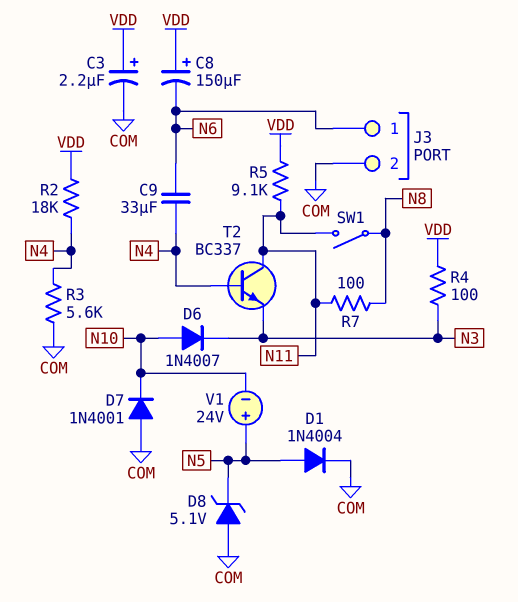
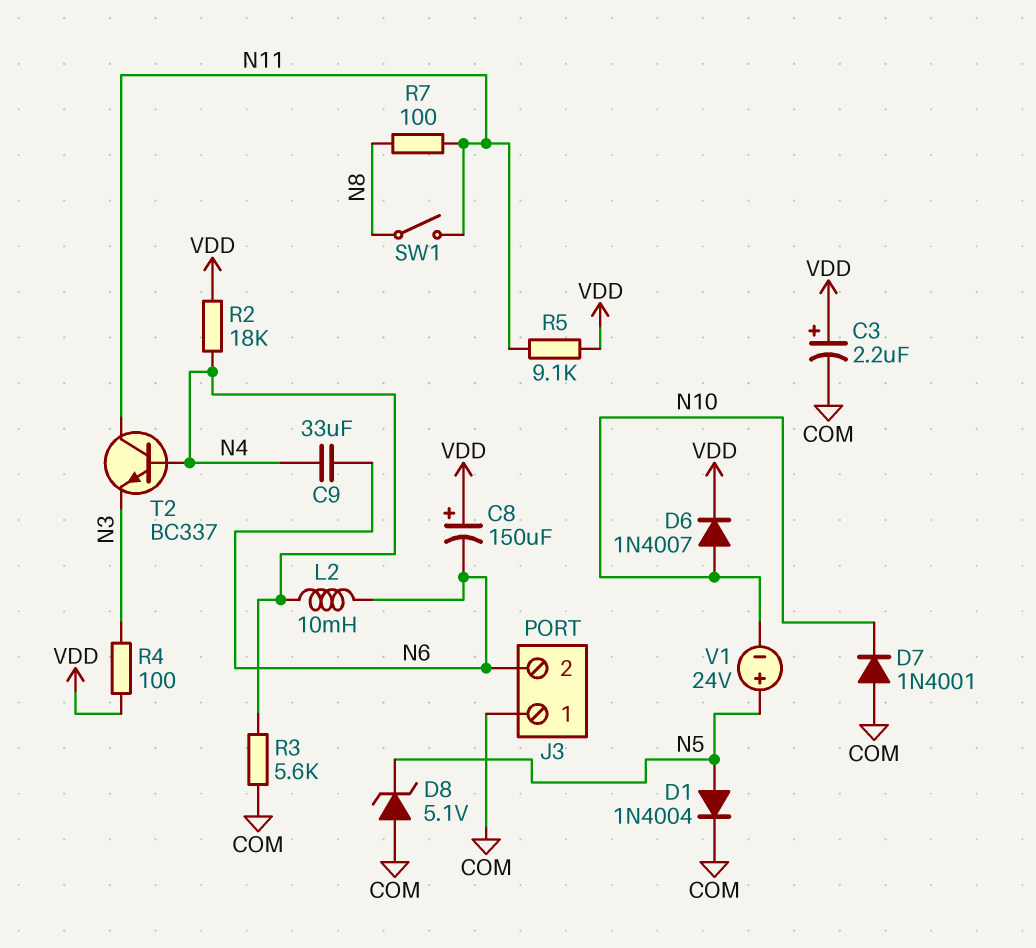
D6: diode 1N4007 (A N10, K N3) -> diode 1N4007 (A N10, K VDD)
J3 pin 1: N6 -> COM
J3 pin 2: COM -> N6
L2: none -> 10mH (N4, N6)

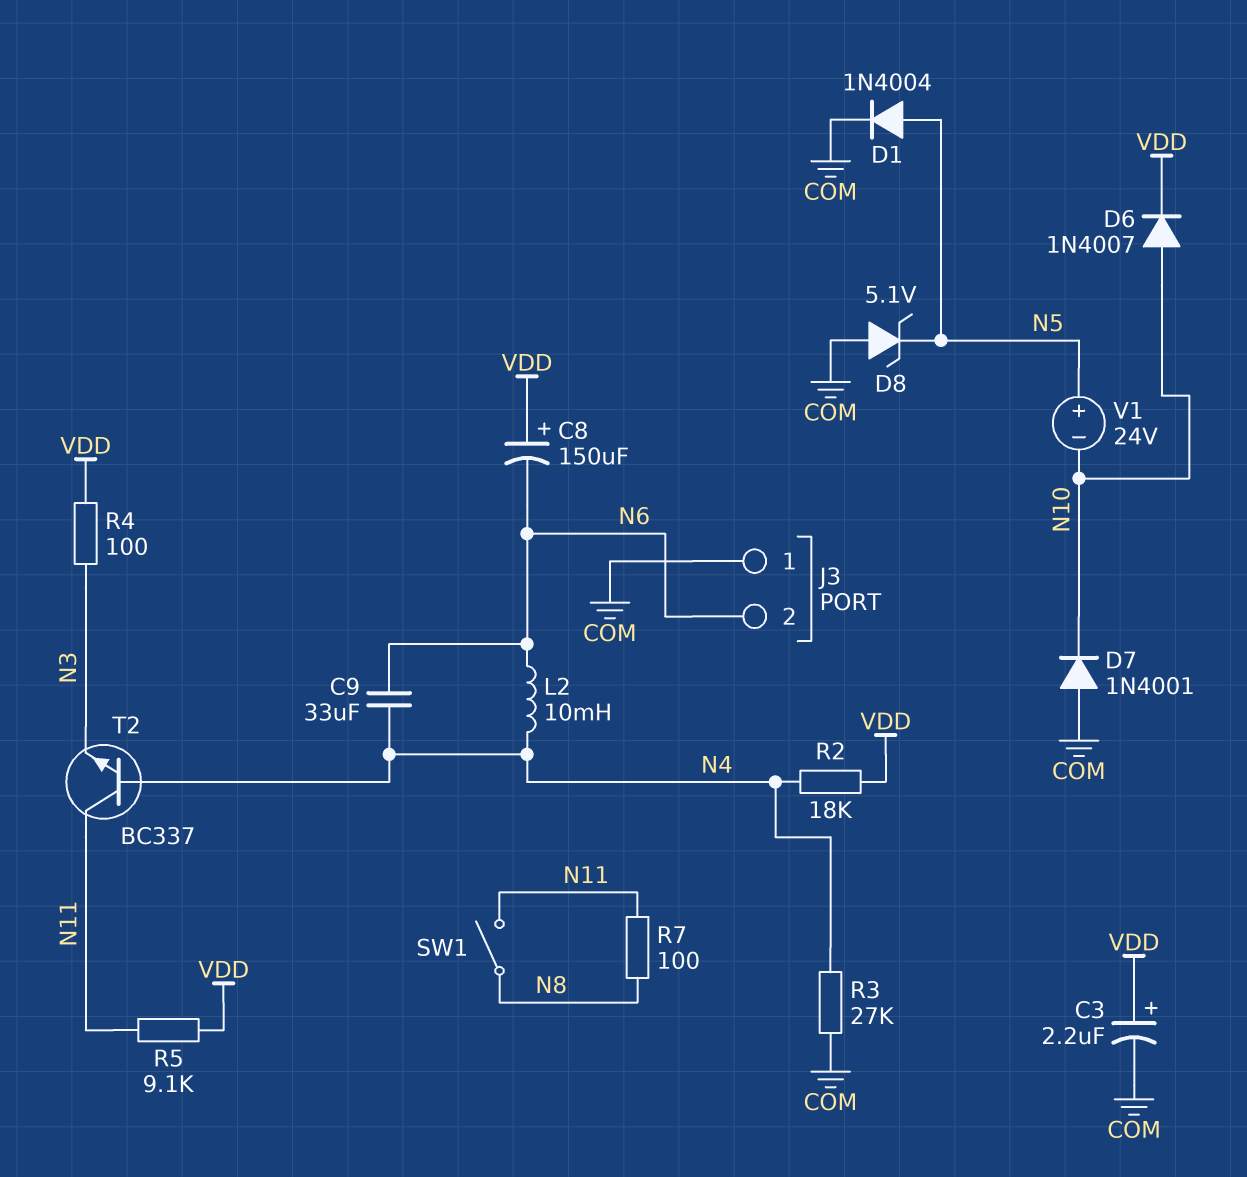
R3: 5.6k (COM, N4) -> 27k (COM, N4)

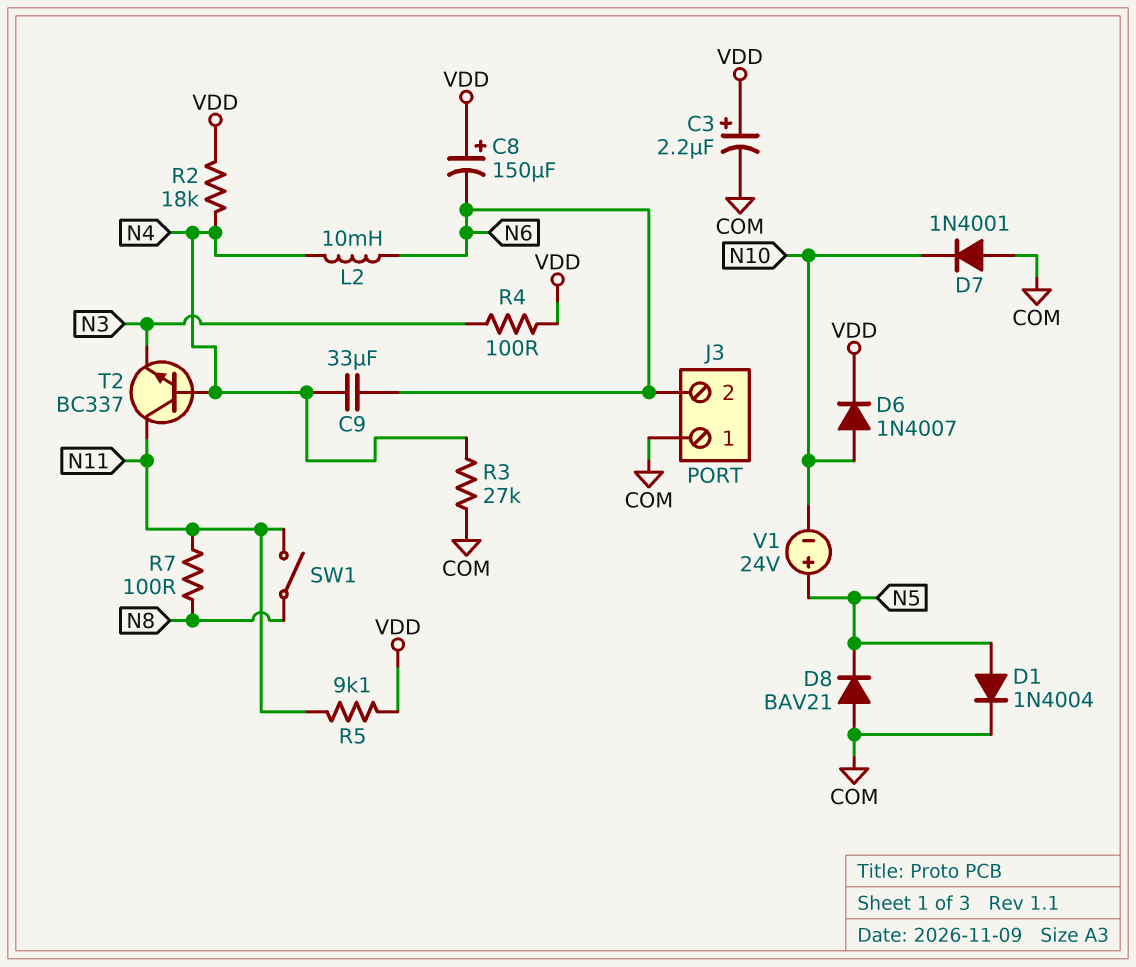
D8: zener 5.1V (A COM, K N5) -> diode BAV21 (A COM, K N5)

